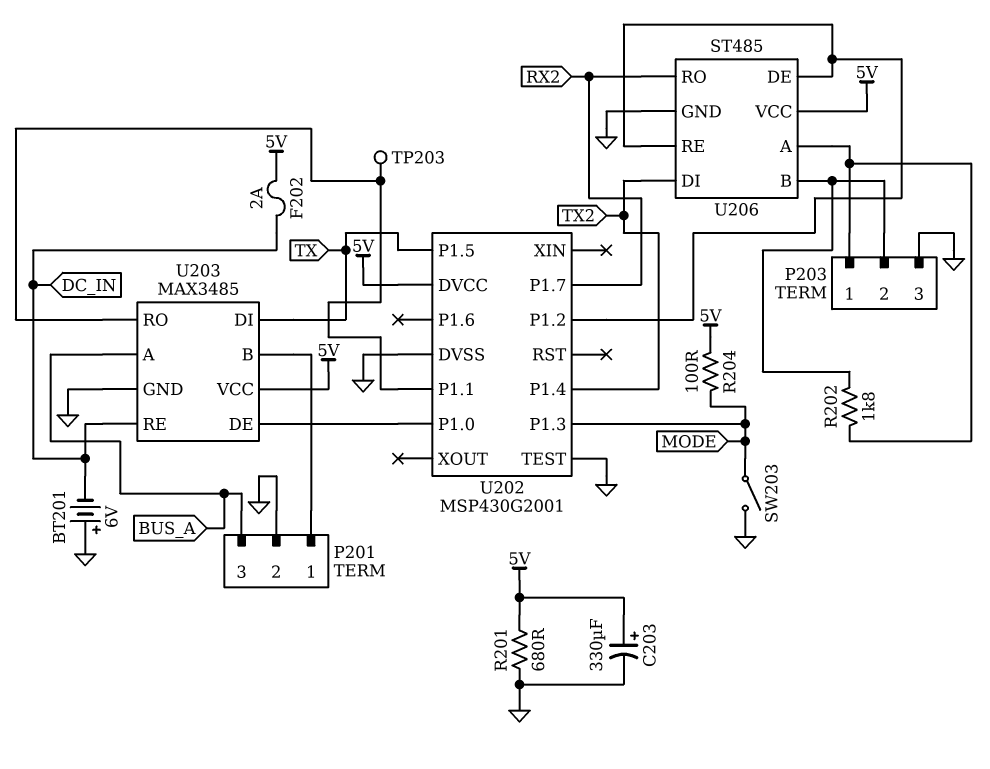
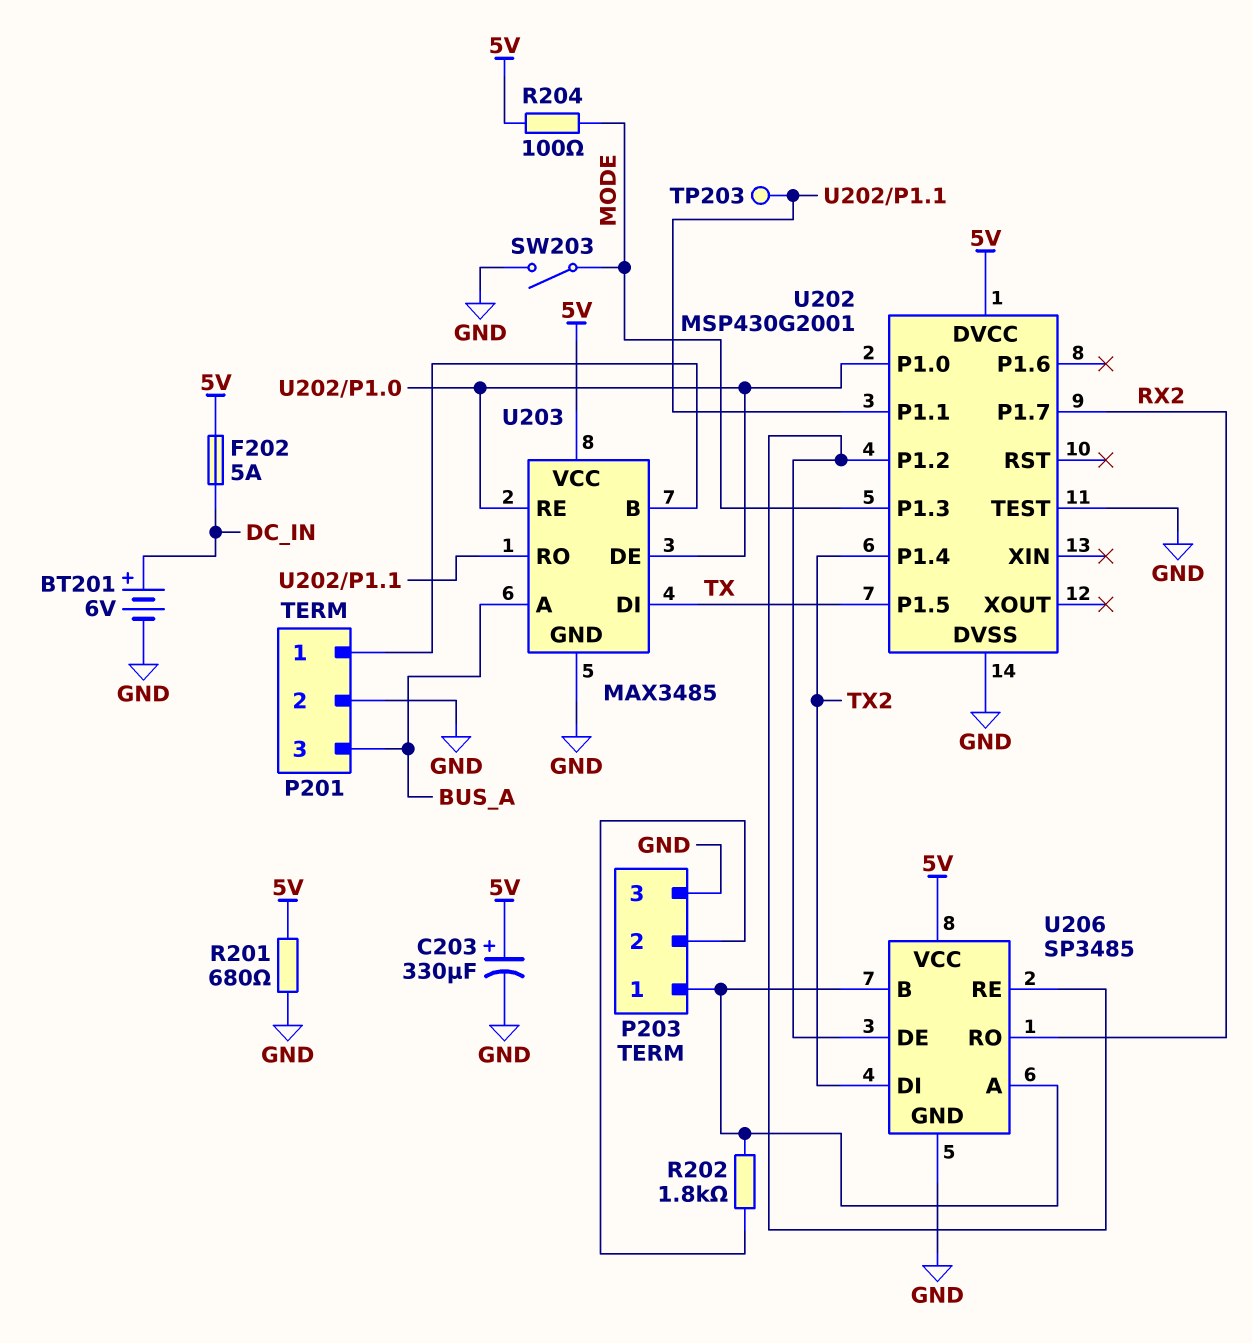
BT201: 6V (plus GND, minus DC_IN) -> 6V (plus DC_IN, minus GND)
F202: 2A (5V, DC_IN) -> 5A (5V, DC_IN)
U203 pin RE: DC_IN -> U202/P1.0
U206: ST485 -> SP3485
U206 pin B: P203/2 -> P203/1

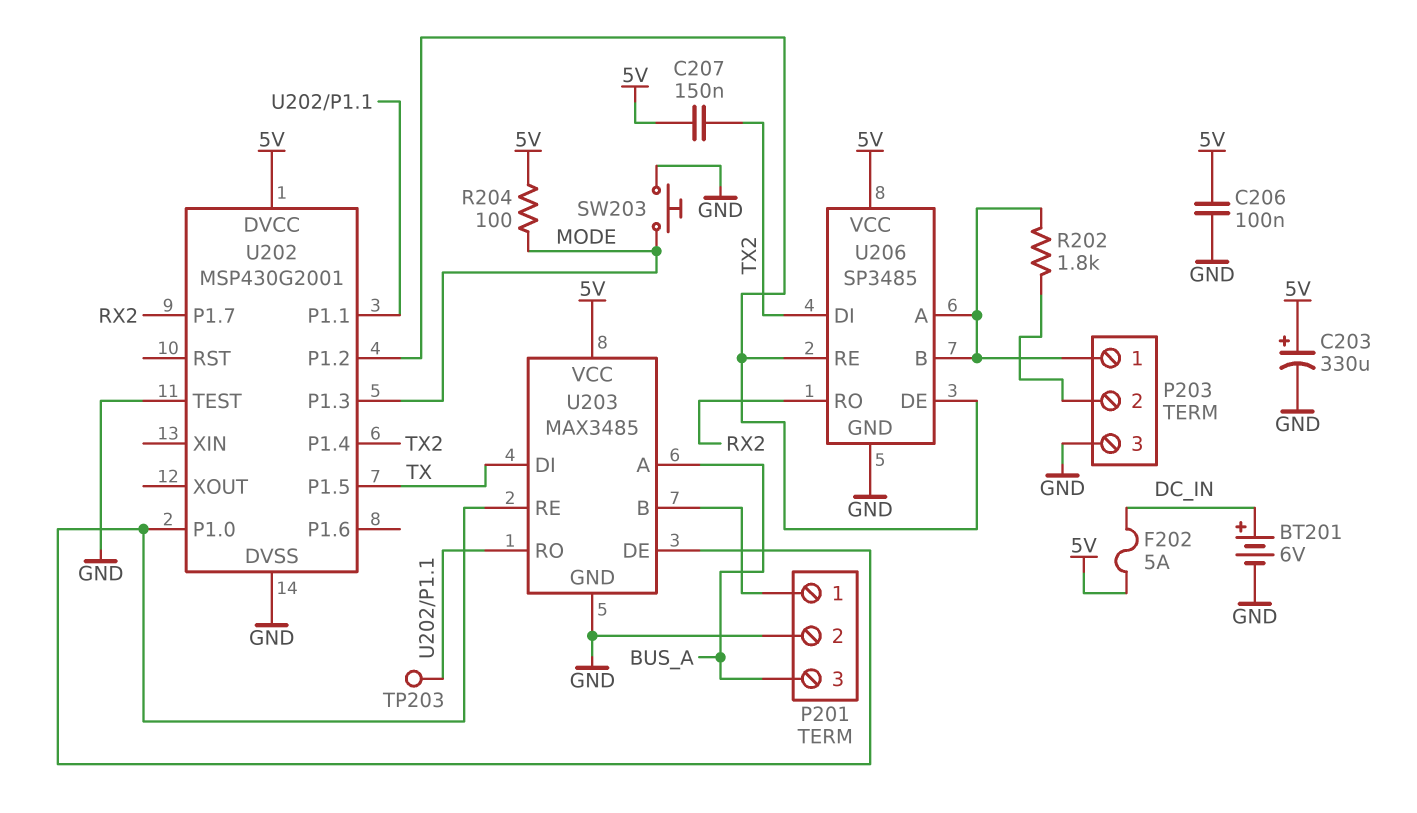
C206: none -> 100nF (5V, GND)
C207: none -> 150nF (5V, TX2)
R201: 680 (5V, GND) -> none
SW203: switch (GND, MODE) -> button (GND, MODE)

